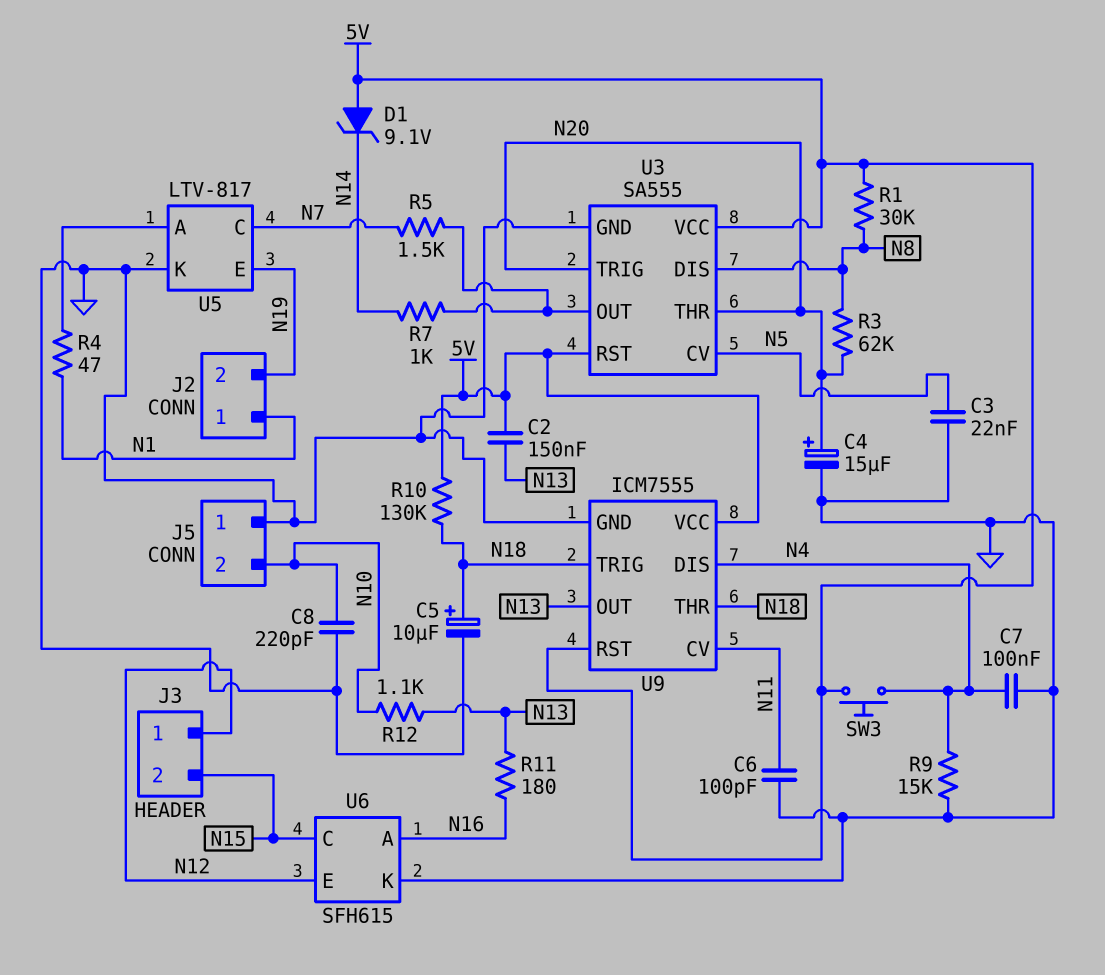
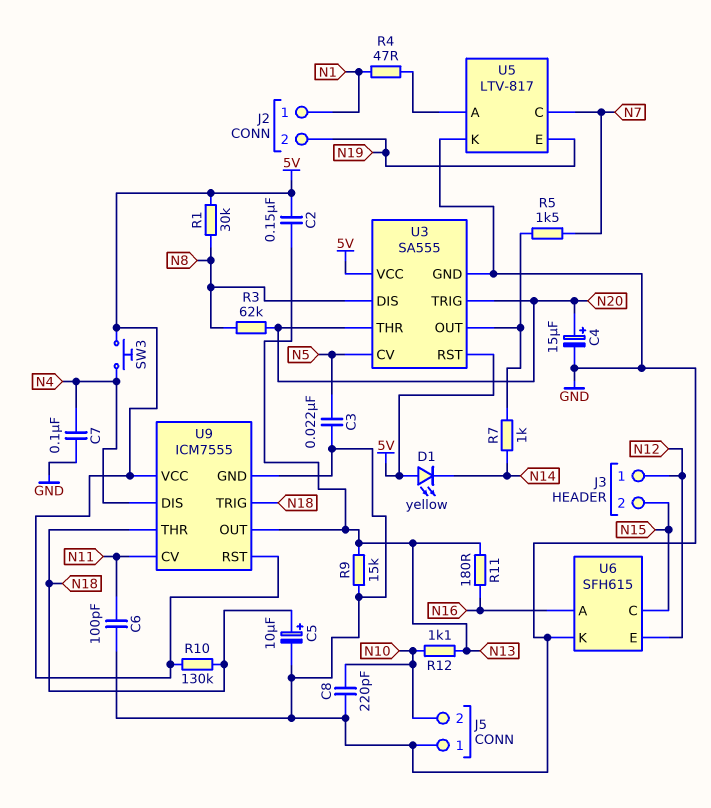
D1: zener 9.1V (A 5V, K N14) -> LED yellow (A 5V, K N14)
R9: 15k (GND, N4) -> 15k (GND, N13)

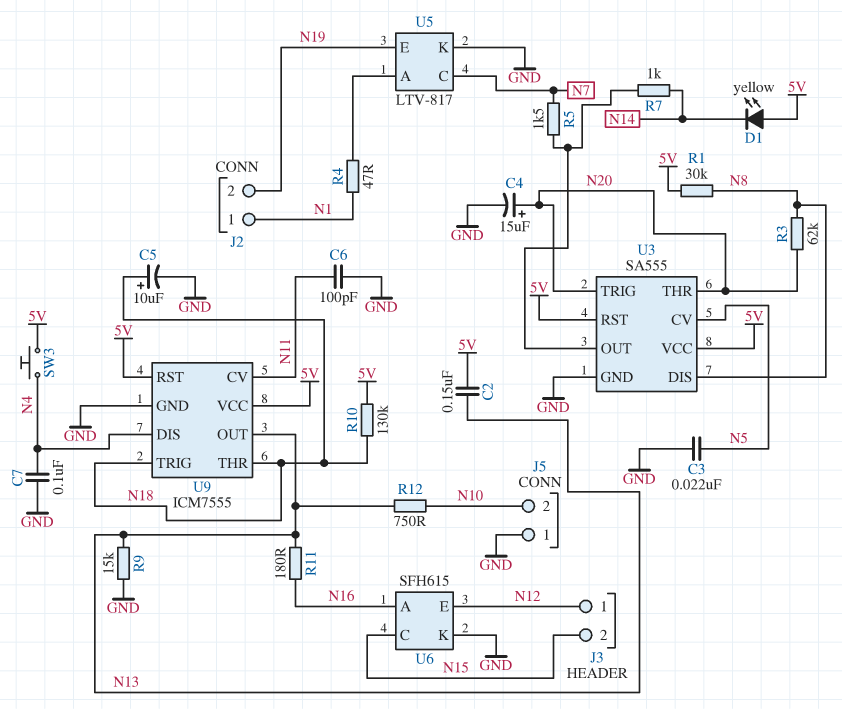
C8: 220pF (GND, N10) -> none
R12: 1.1k (N10, N13) -> 750 (N10, N13)

